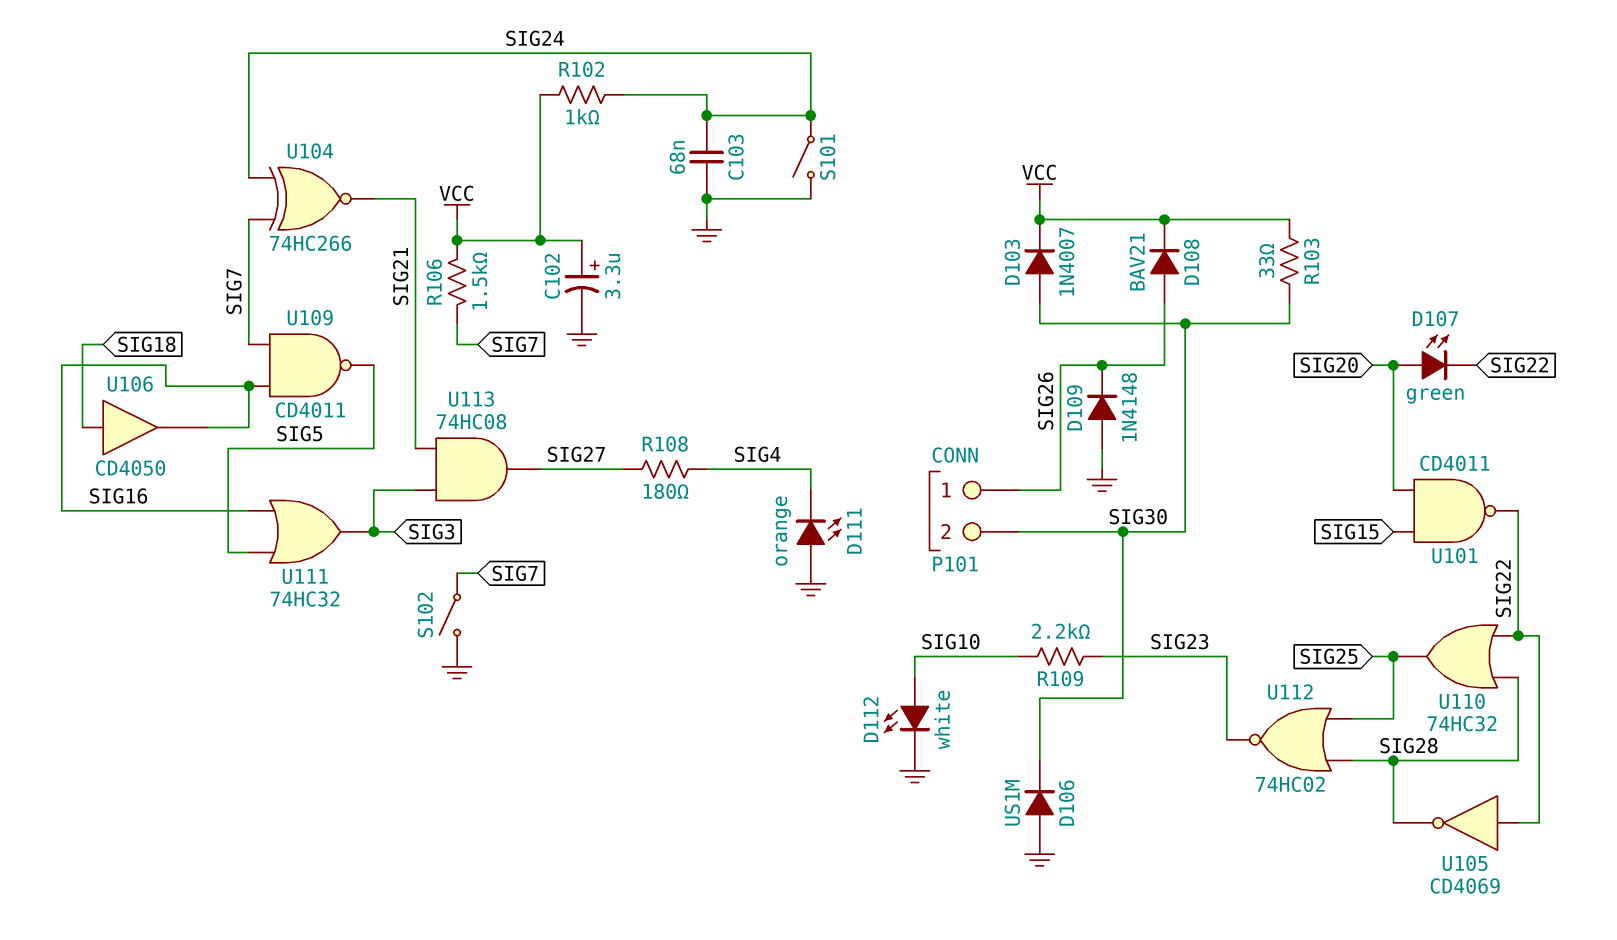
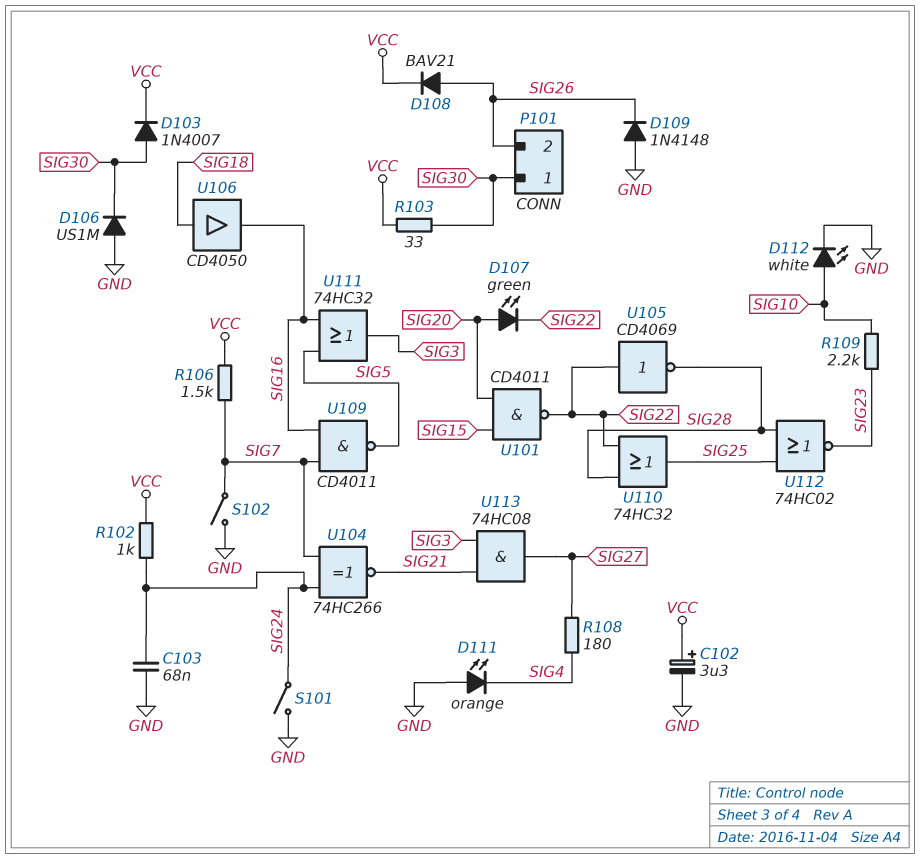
P101 pin 1: SIG26 -> SIG30
P101 pin 2: SIG30 -> SIG26

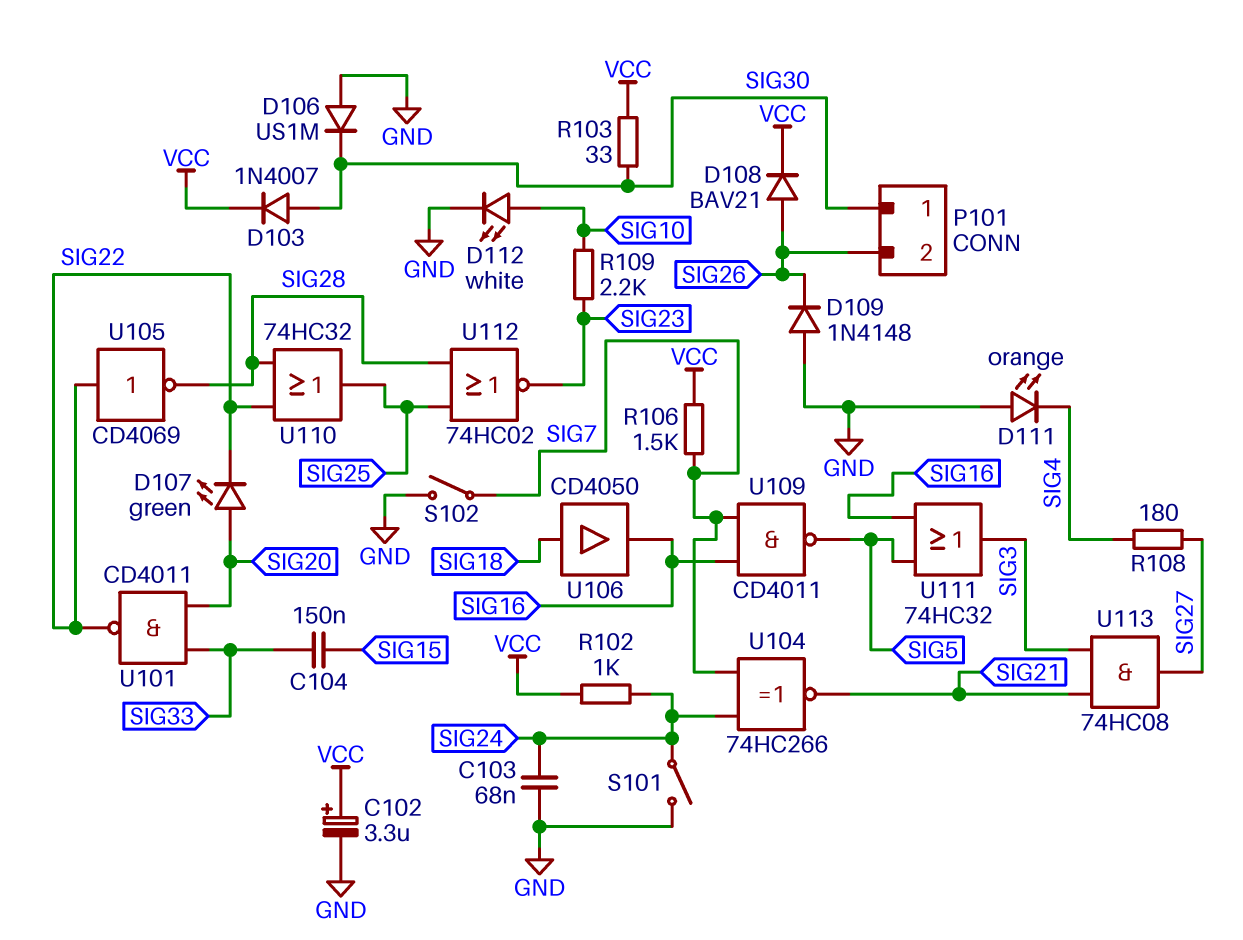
C104: none -> 150nF (SIG15, SIG33)
U101: NAND CD4011 (in SIG15, in SIG20, out SIG22) -> NAND CD4011 (in SIG20, in SIG33, out SIG22)

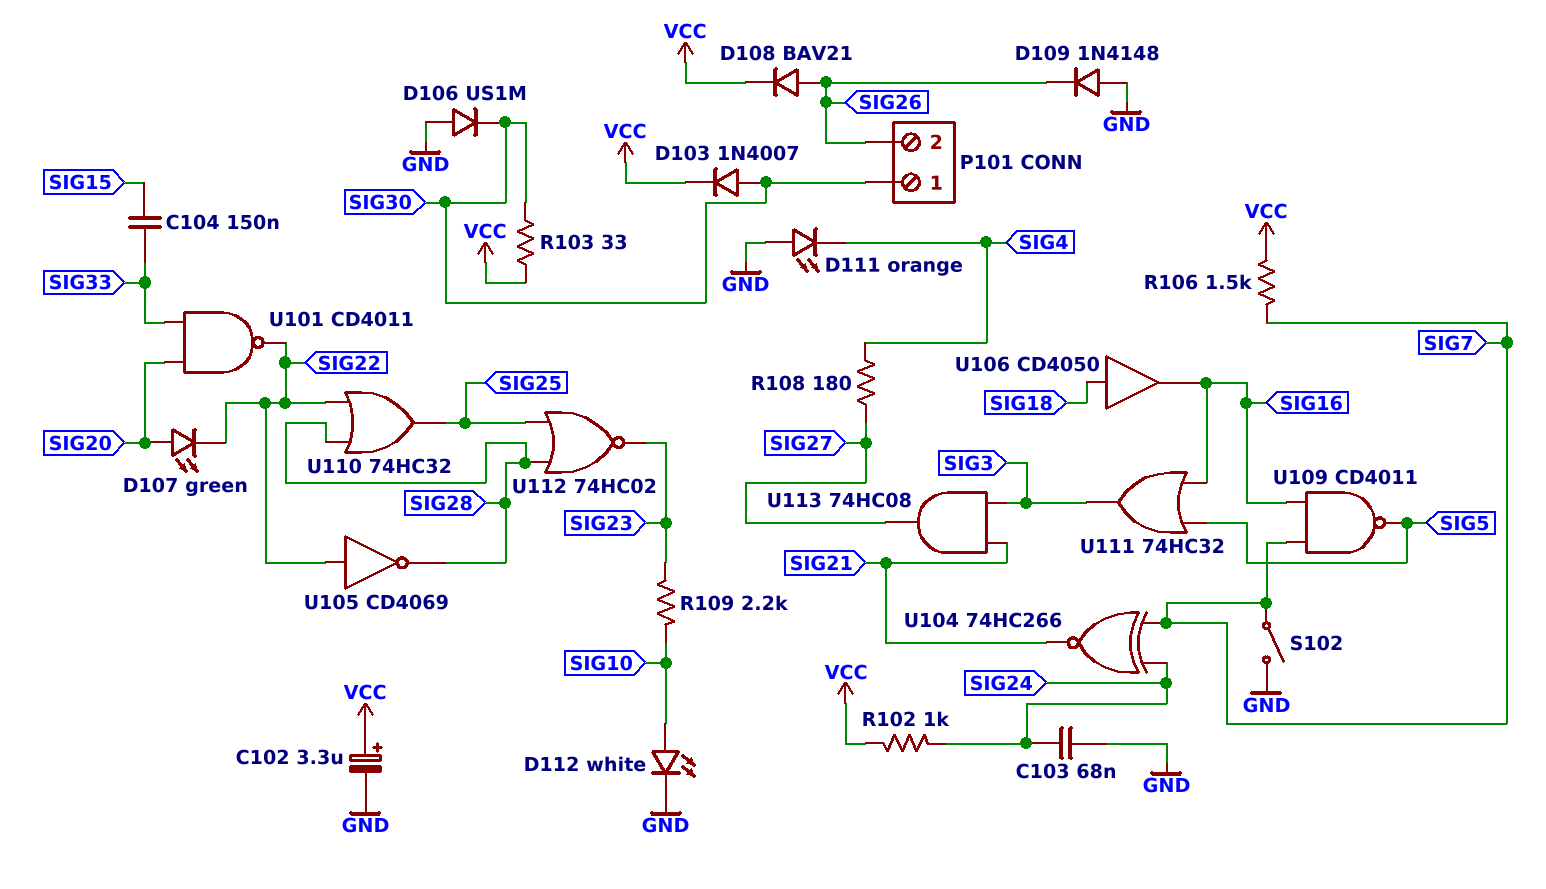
S101: switch (GND, SIG24) -> none

